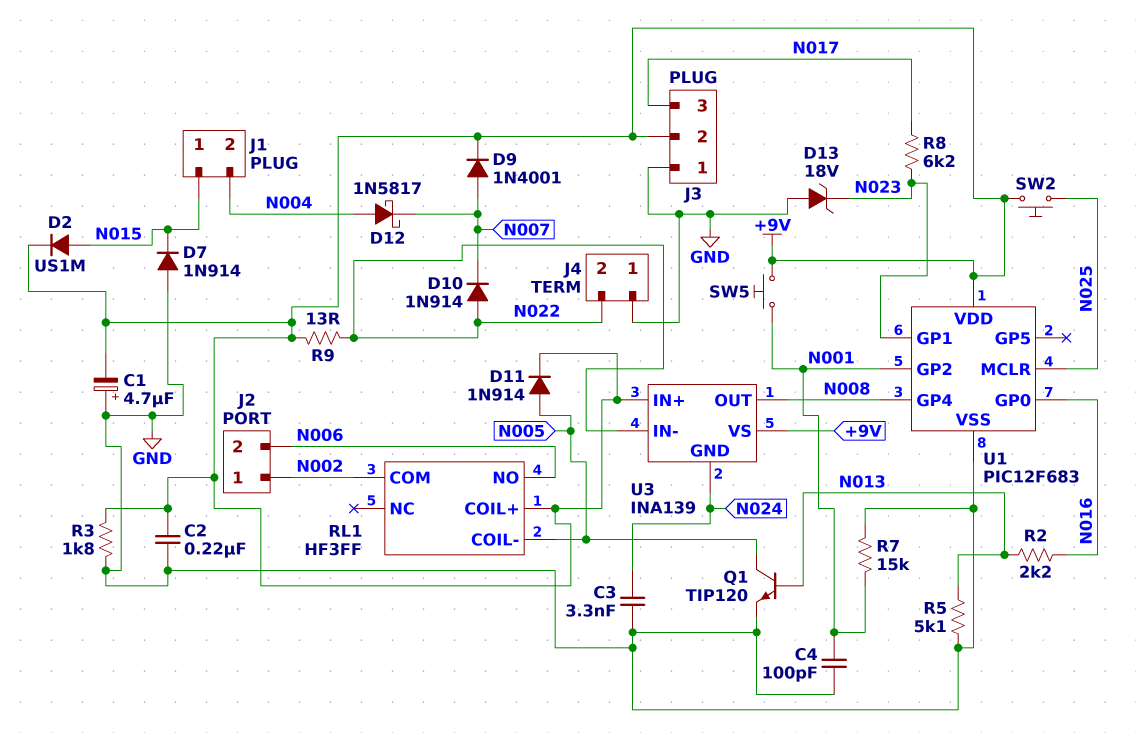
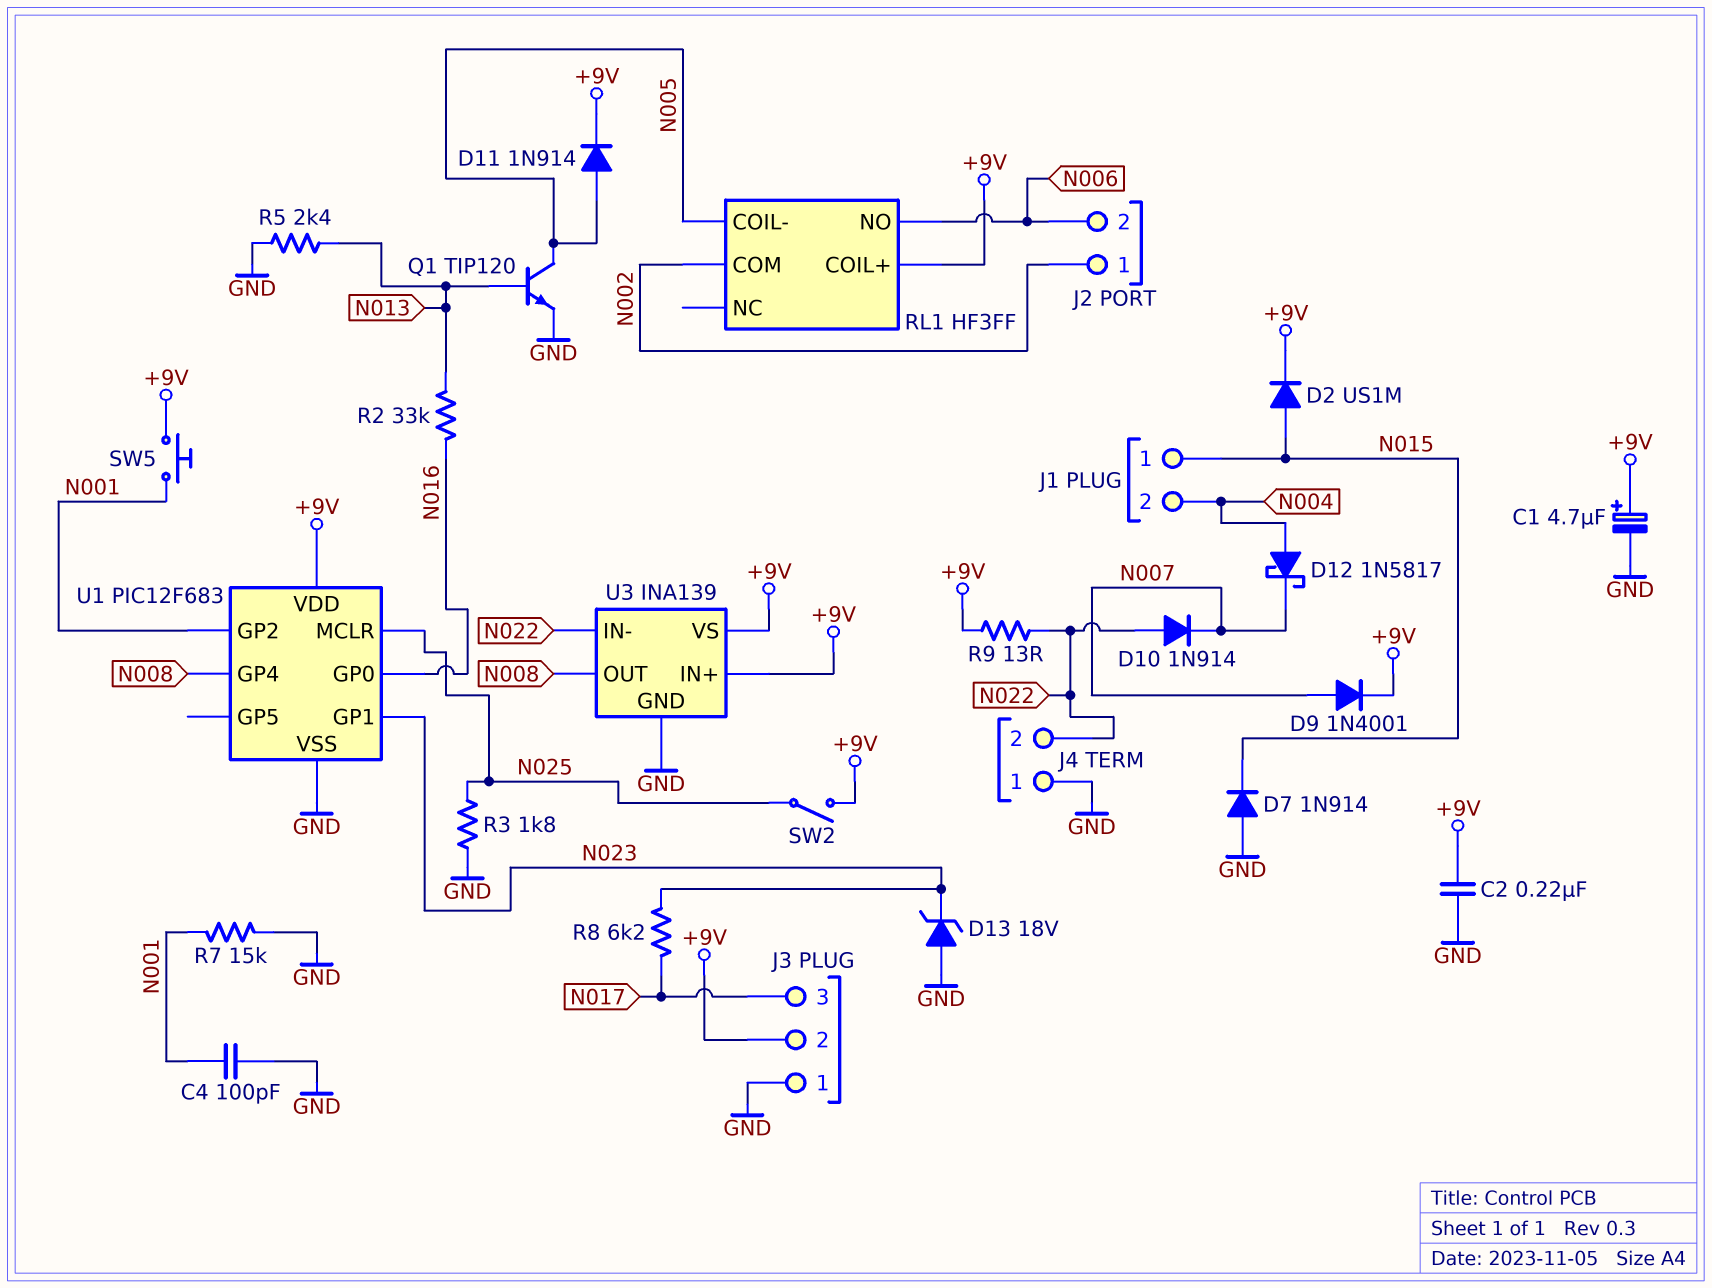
C1: 4.7uF (plus GND, minus +9V) -> 4.7uF (plus +9V, minus GND)
C3: 3.3nF (GND, N024) -> none
R2: 2.2k (N013, N016) -> 33k (N013, N016)
R3: 1.8k (+9V, GND) -> 1.8k (GND, N025)
R5: 5.1k (GND, N013) -> 2.4k (GND, N013)
SW2: button (+9V, N025) -> switch (+9V, N025)
U3 pin GND: N024 -> GND

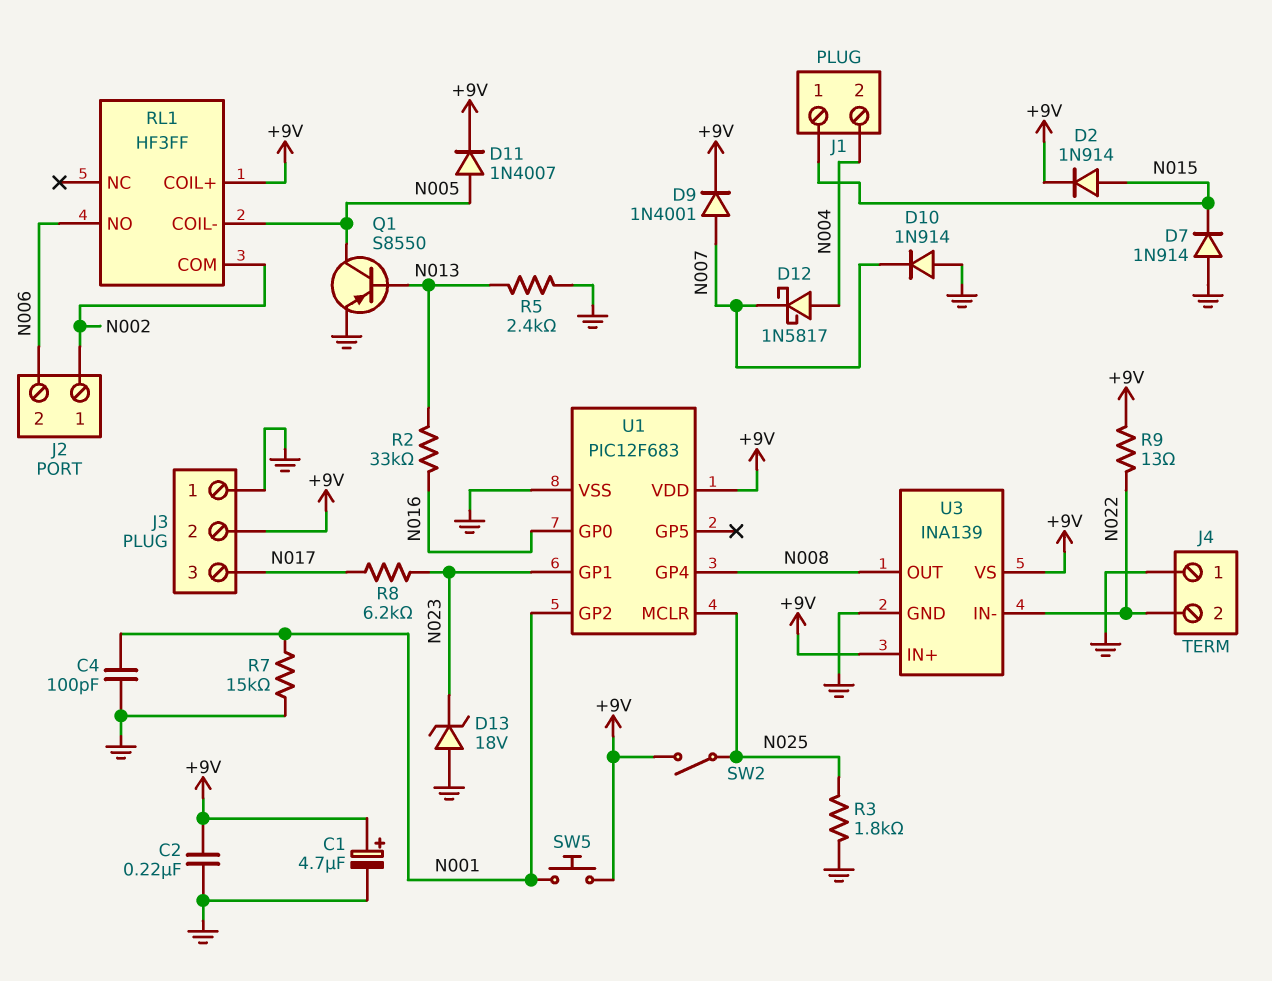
D2: diode US1M (A N015, K +9V) -> diode 1N914 (A N015, K +9V)
D10: diode 1N914 (A N022, K N007) -> diode 1N914 (A GND, K N007)
D11: diode 1N914 (A N005, K +9V) -> diode 1N4007 (A N005, K +9V)
Q1: NPN TIP120 (B N013, C N005, E GND) -> PNP S8550 (B N013, C N005, E GND)

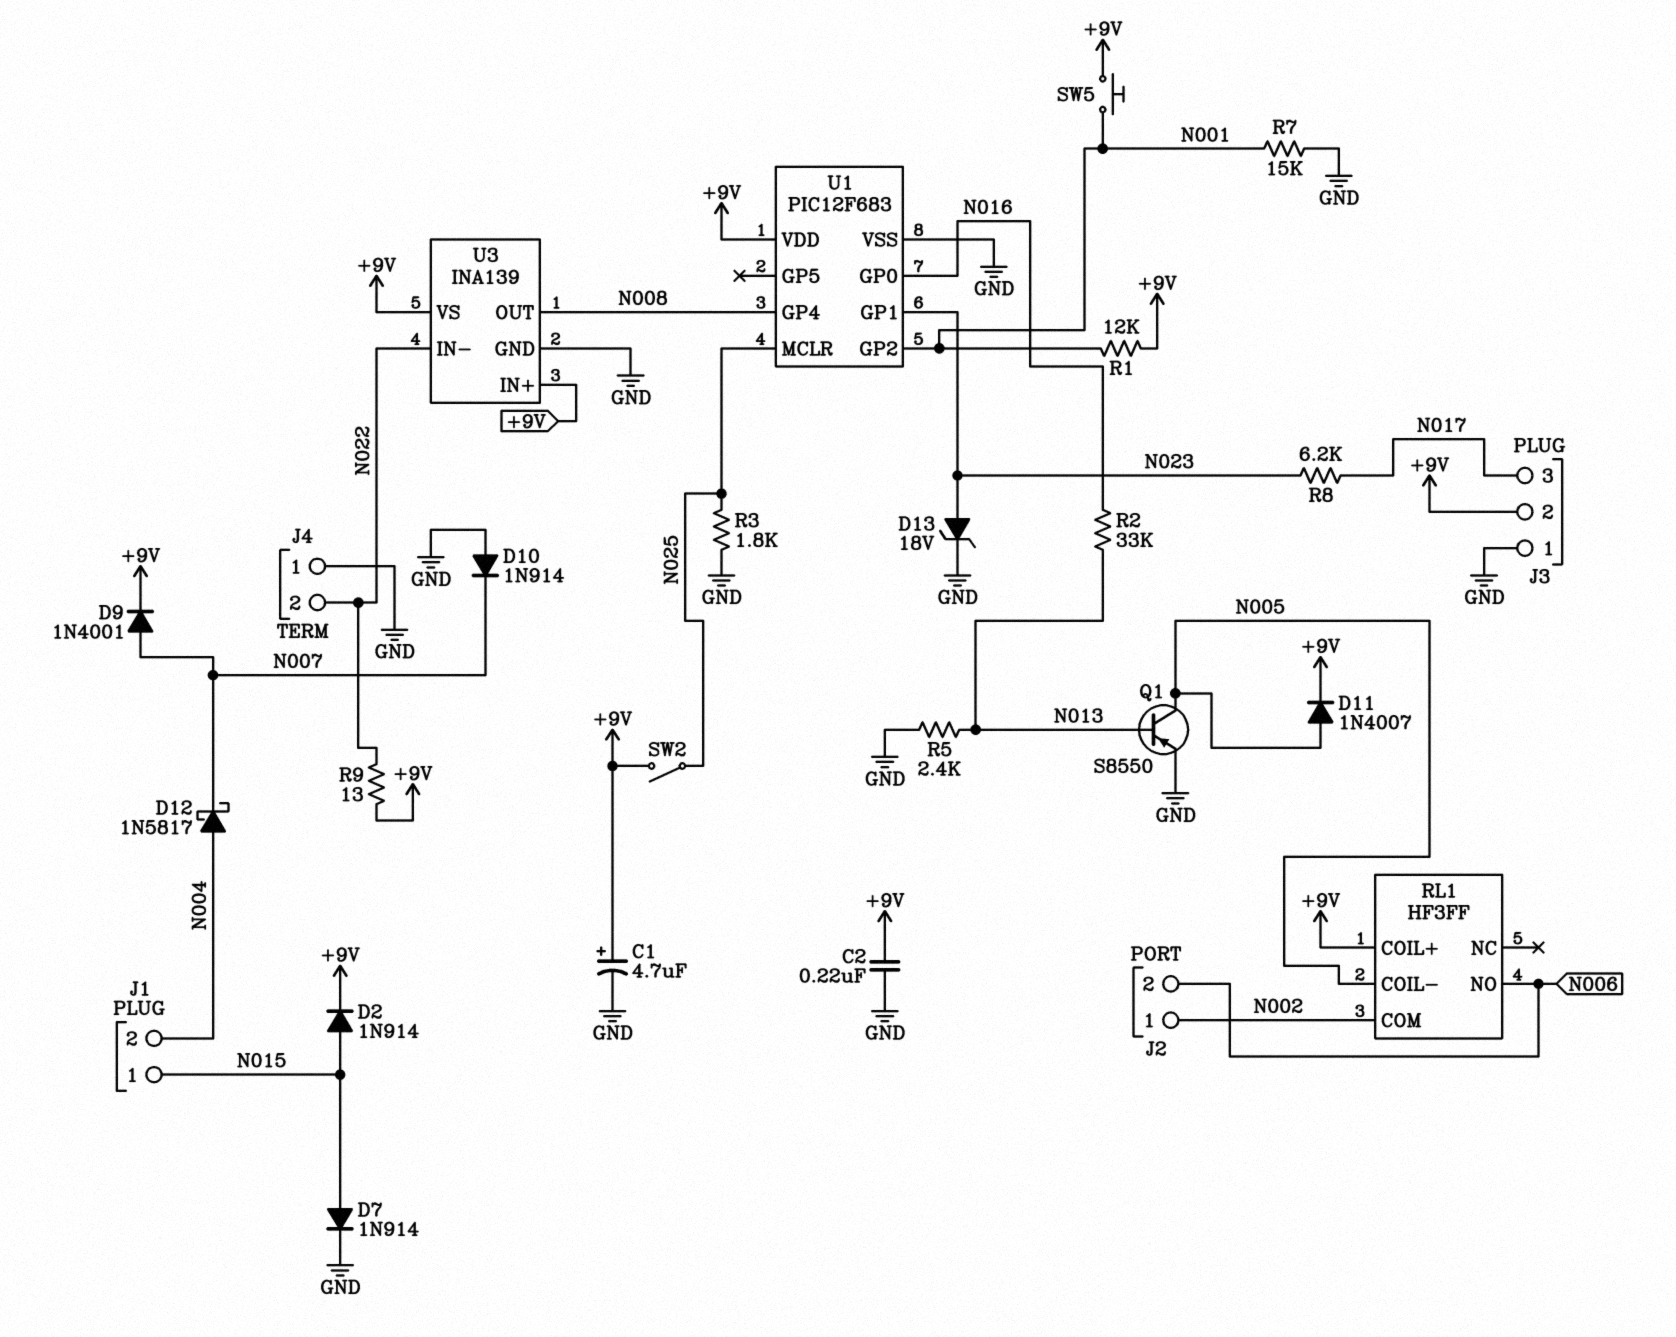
C4: 100pF (GND, N001) -> none
D7: diode 1N914 (A GND, K N015) -> diode 1N914 (A N015, K GND)
D13: zener 18V (A GND, K N023) -> zener 18V (A N023, K GND)
R1: none -> 12k (+9V, N001)

